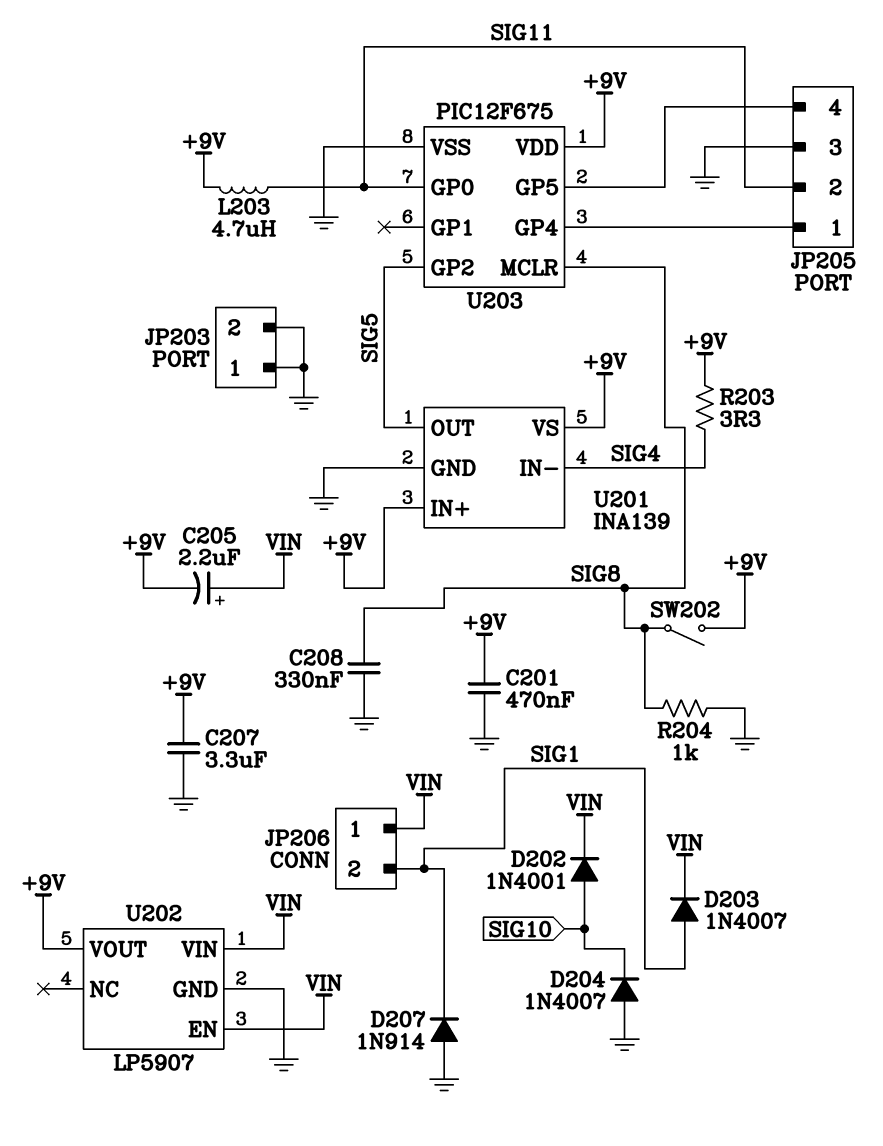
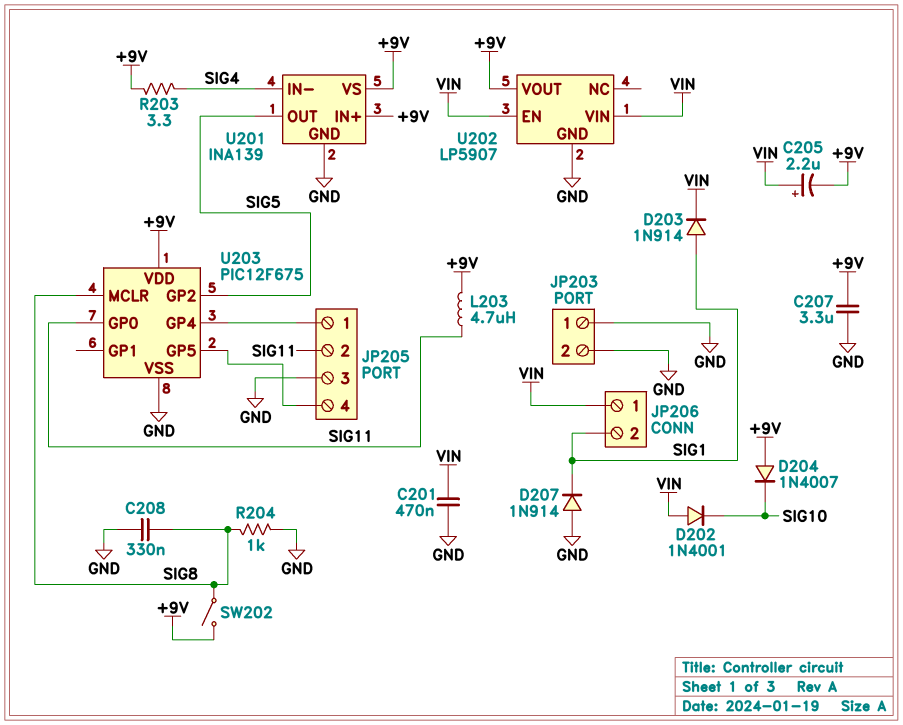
C201: 470nF (+9V, GND) -> 470nF (GND, VIN)
D202: diode 1N4001 (A SIG10, K VIN) -> diode 1N4001 (A VIN, K SIG10)
D203: diode 1N4007 (A SIG1, K VIN) -> diode 1N914 (A SIG1, K VIN)
D204: diode 1N4007 (A GND, K SIG10) -> diode 1N4007 (A +9V, K SIG10)

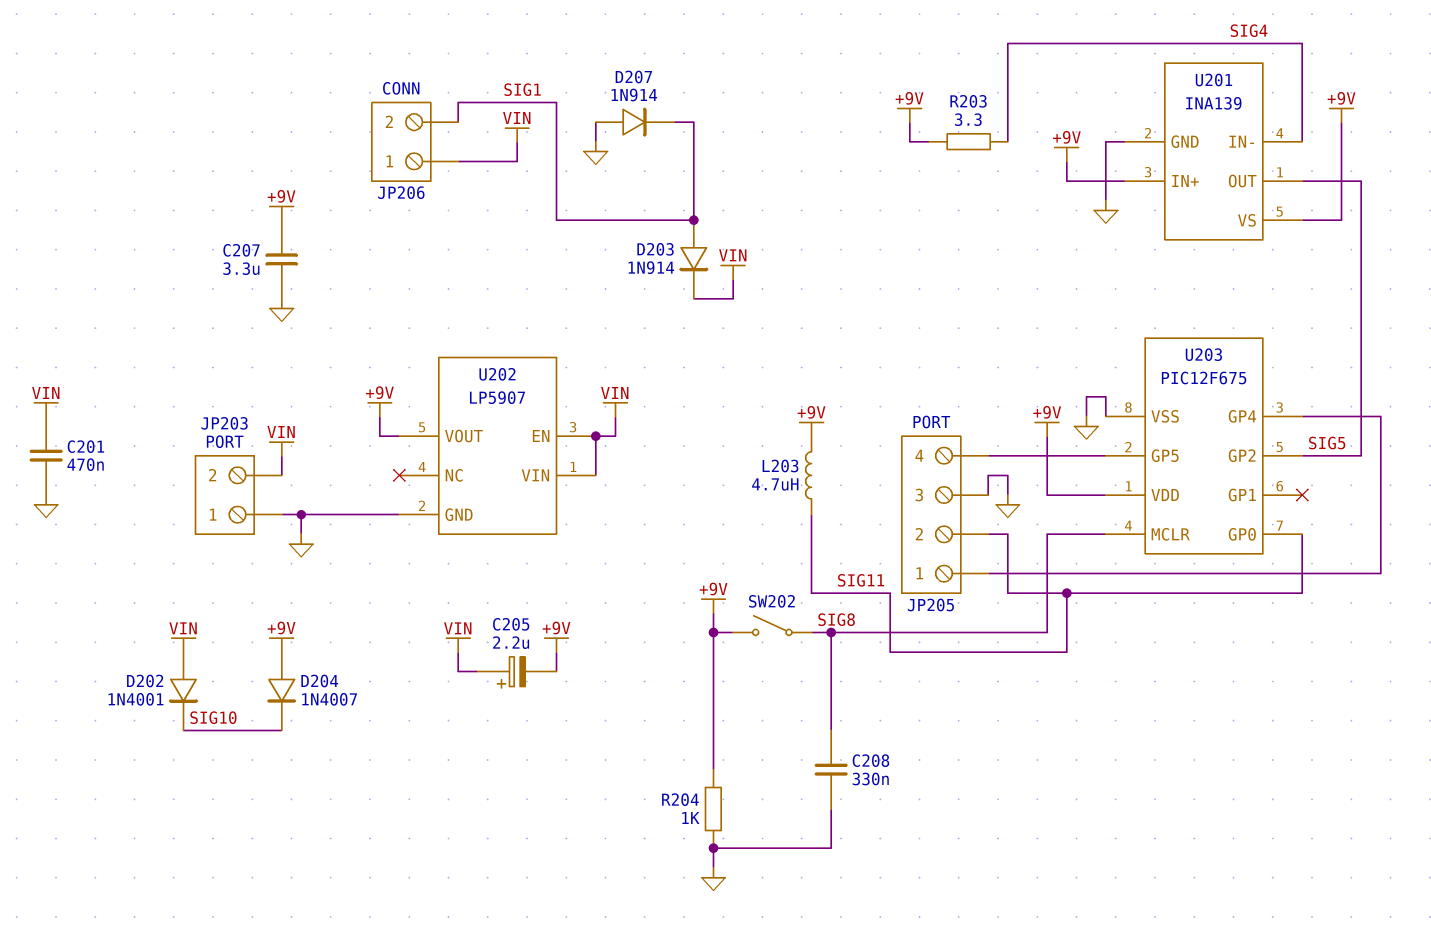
JP203 pin 2: GND -> VIN
R204: 1k (GND, SIG8) -> 1k (+9V, GND)

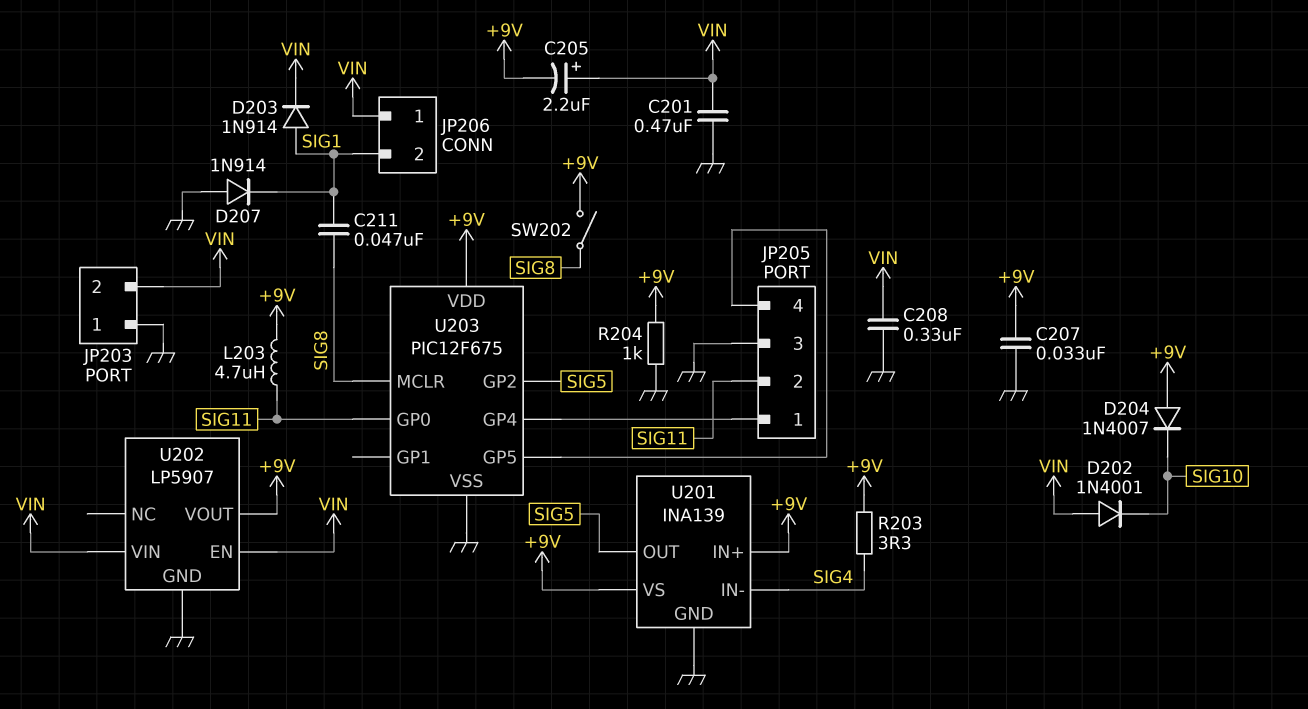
C207: 3.3uF (+9V, GND) -> 33nF (+9V, GND)
C208: 330nF (GND, SIG8) -> 330nF (GND, VIN)
C211: none -> 47nF (SIG1, SIG8)

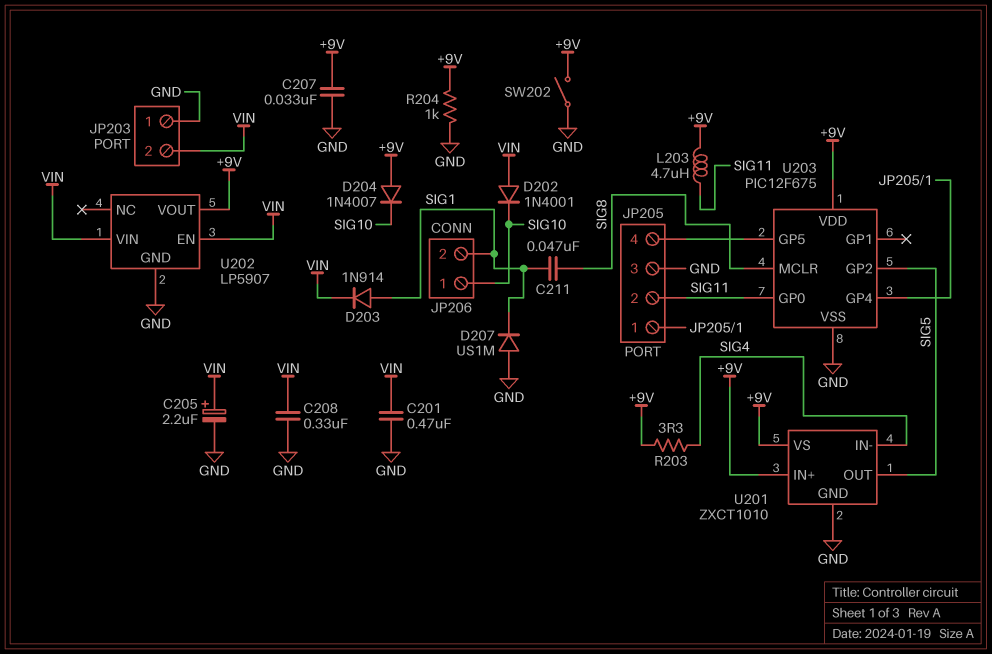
C205: 2.2uF (plus VIN, minus +9V) -> 2.2uF (plus VIN, minus GND)
D207: diode 1N914 (A GND, K SIG1) -> diode US1M (A GND, K SIG1)
JP206 pin 1: VIN -> SIG10
SW202: switch (+9V, SIG8) -> switch (+9V, GND)
U201: INA139 -> ZXCT1010

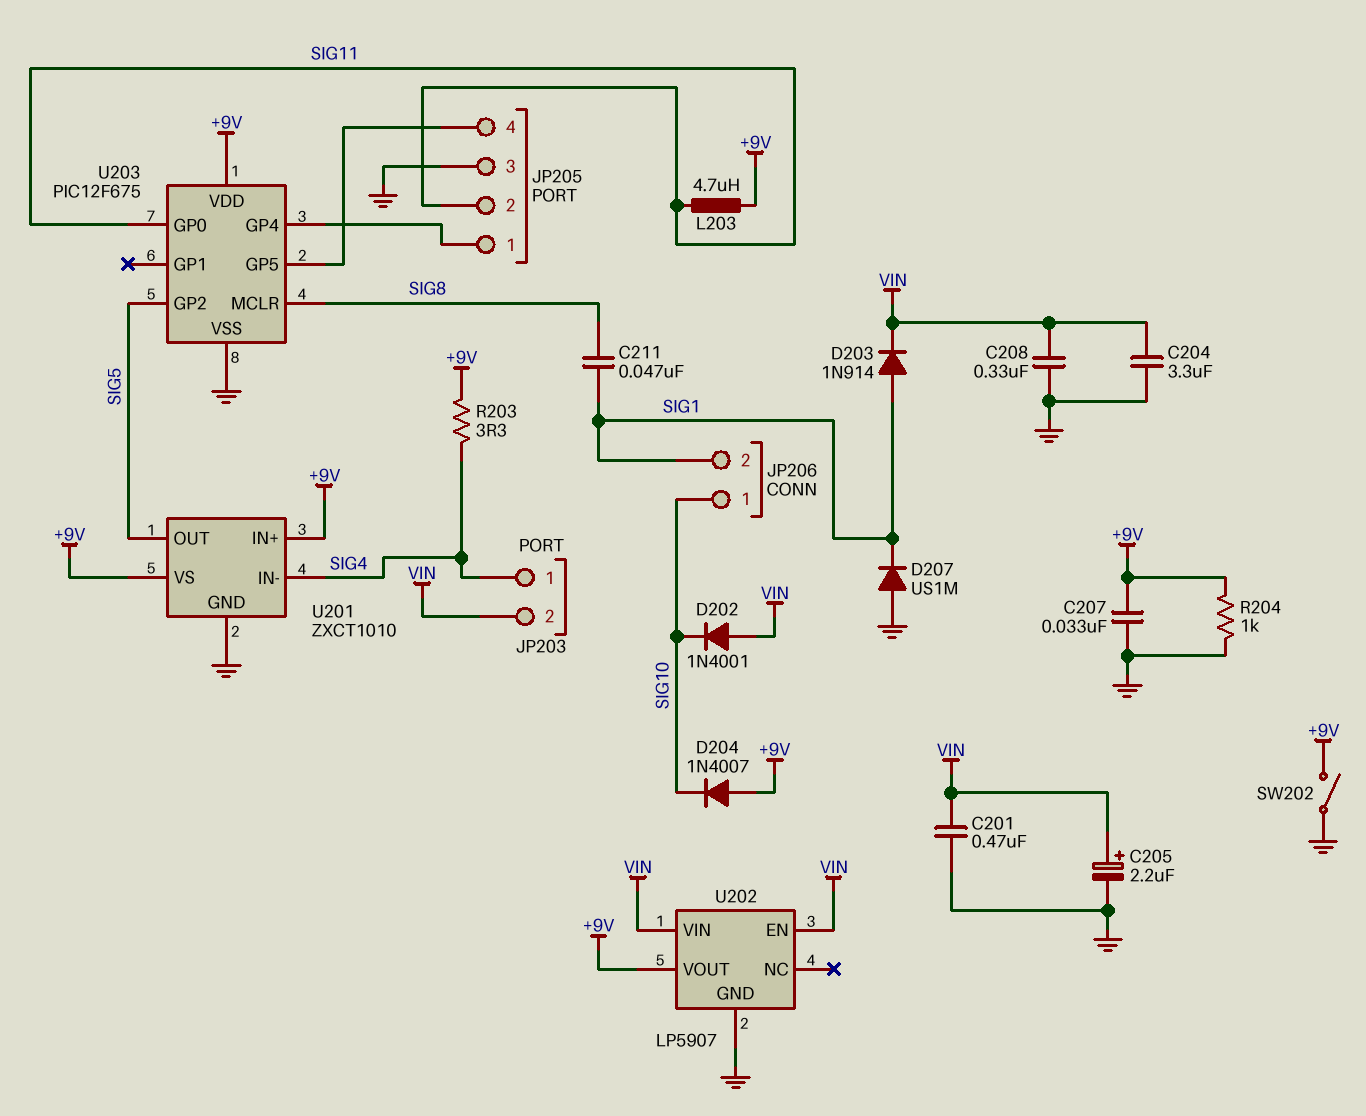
C204: none -> 3.3uF (GND, VIN)
JP203 pin 1: GND -> SIG4

